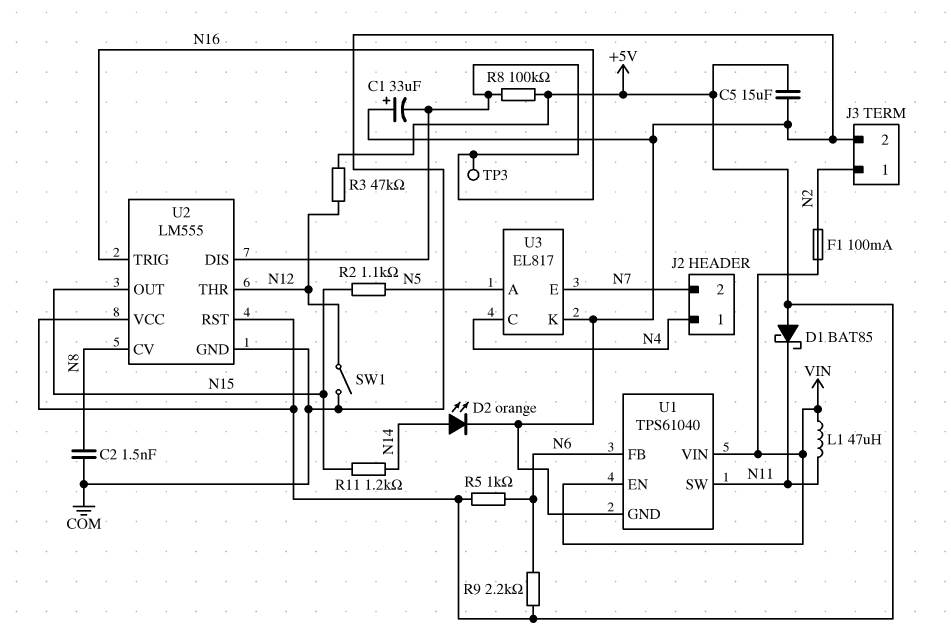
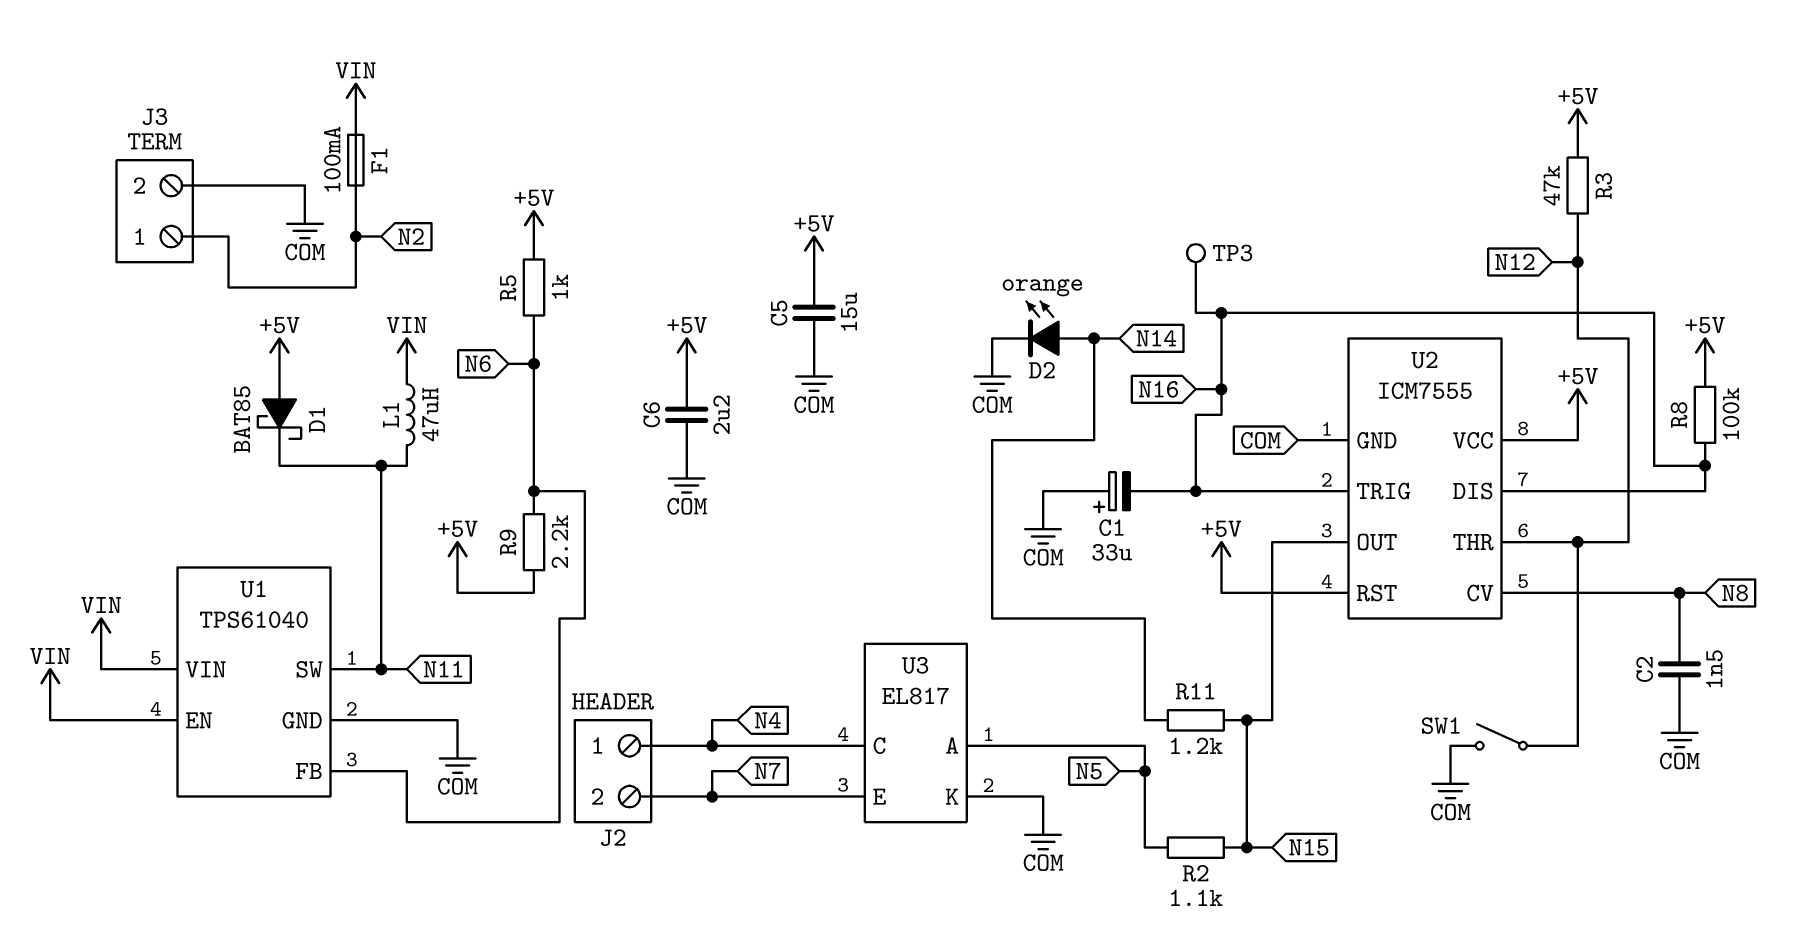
C6: none -> 2.2uF (+5V, COM)
U2: LM555 -> ICM7555

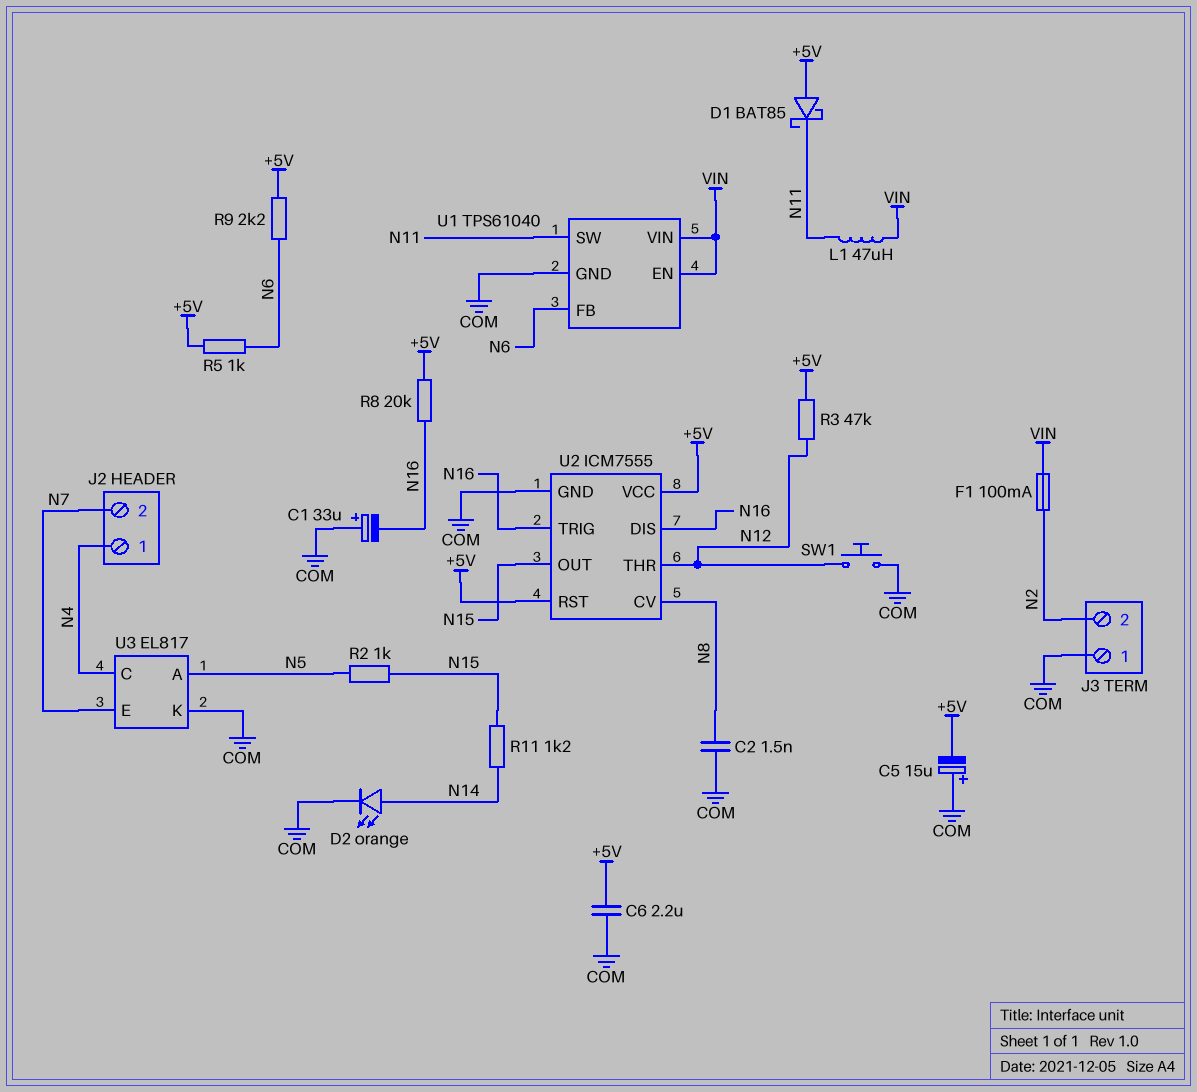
C5: 15uF (+5V, COM) -> 15uF (plus COM, minus +5V)
J3 pin 1: N2 -> COM
J3 pin 2: COM -> N2
R2: 1.1k (N5, N15) -> 1k (N5, N15)
R8: 100k (+5V, N16) -> 20k (+5V, N16)
SW1: switch (COM, N12) -> button (COM, N12)
TP3: test point (N16) -> none

